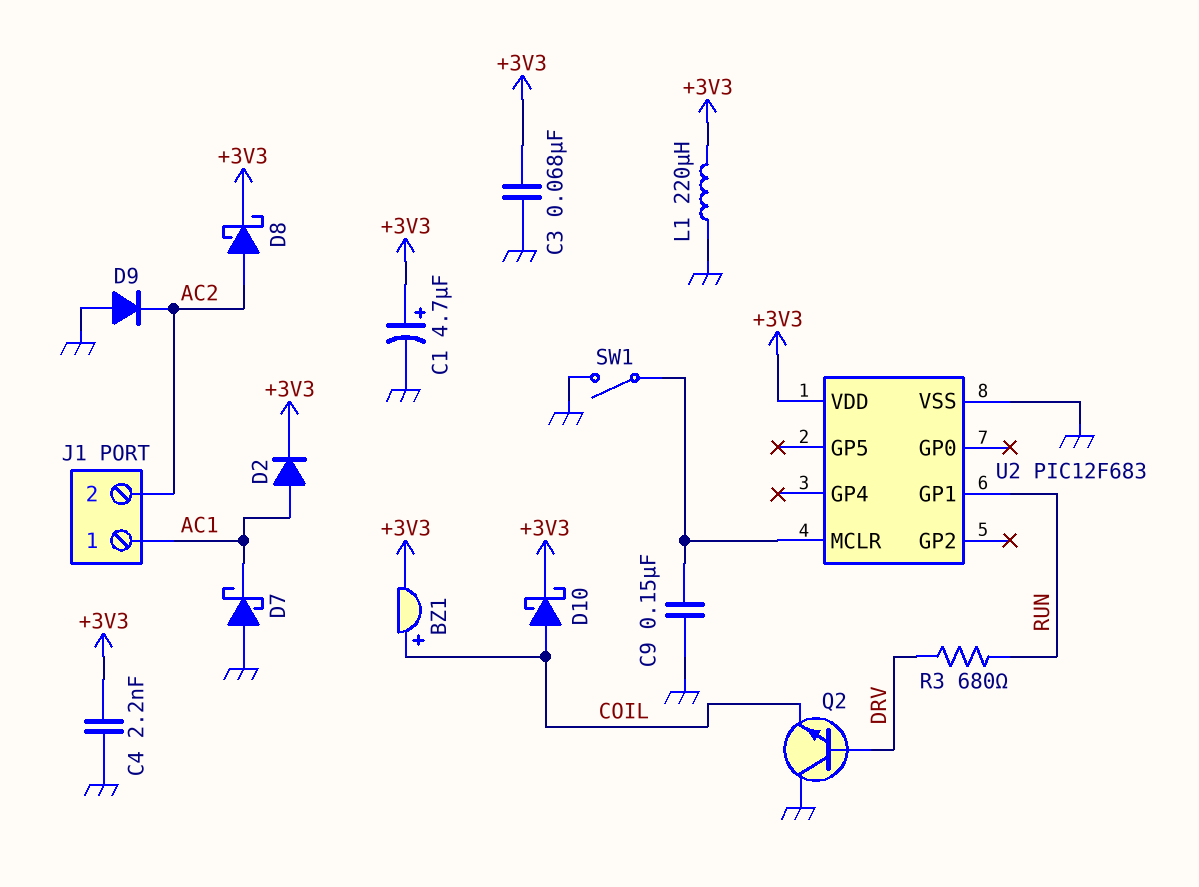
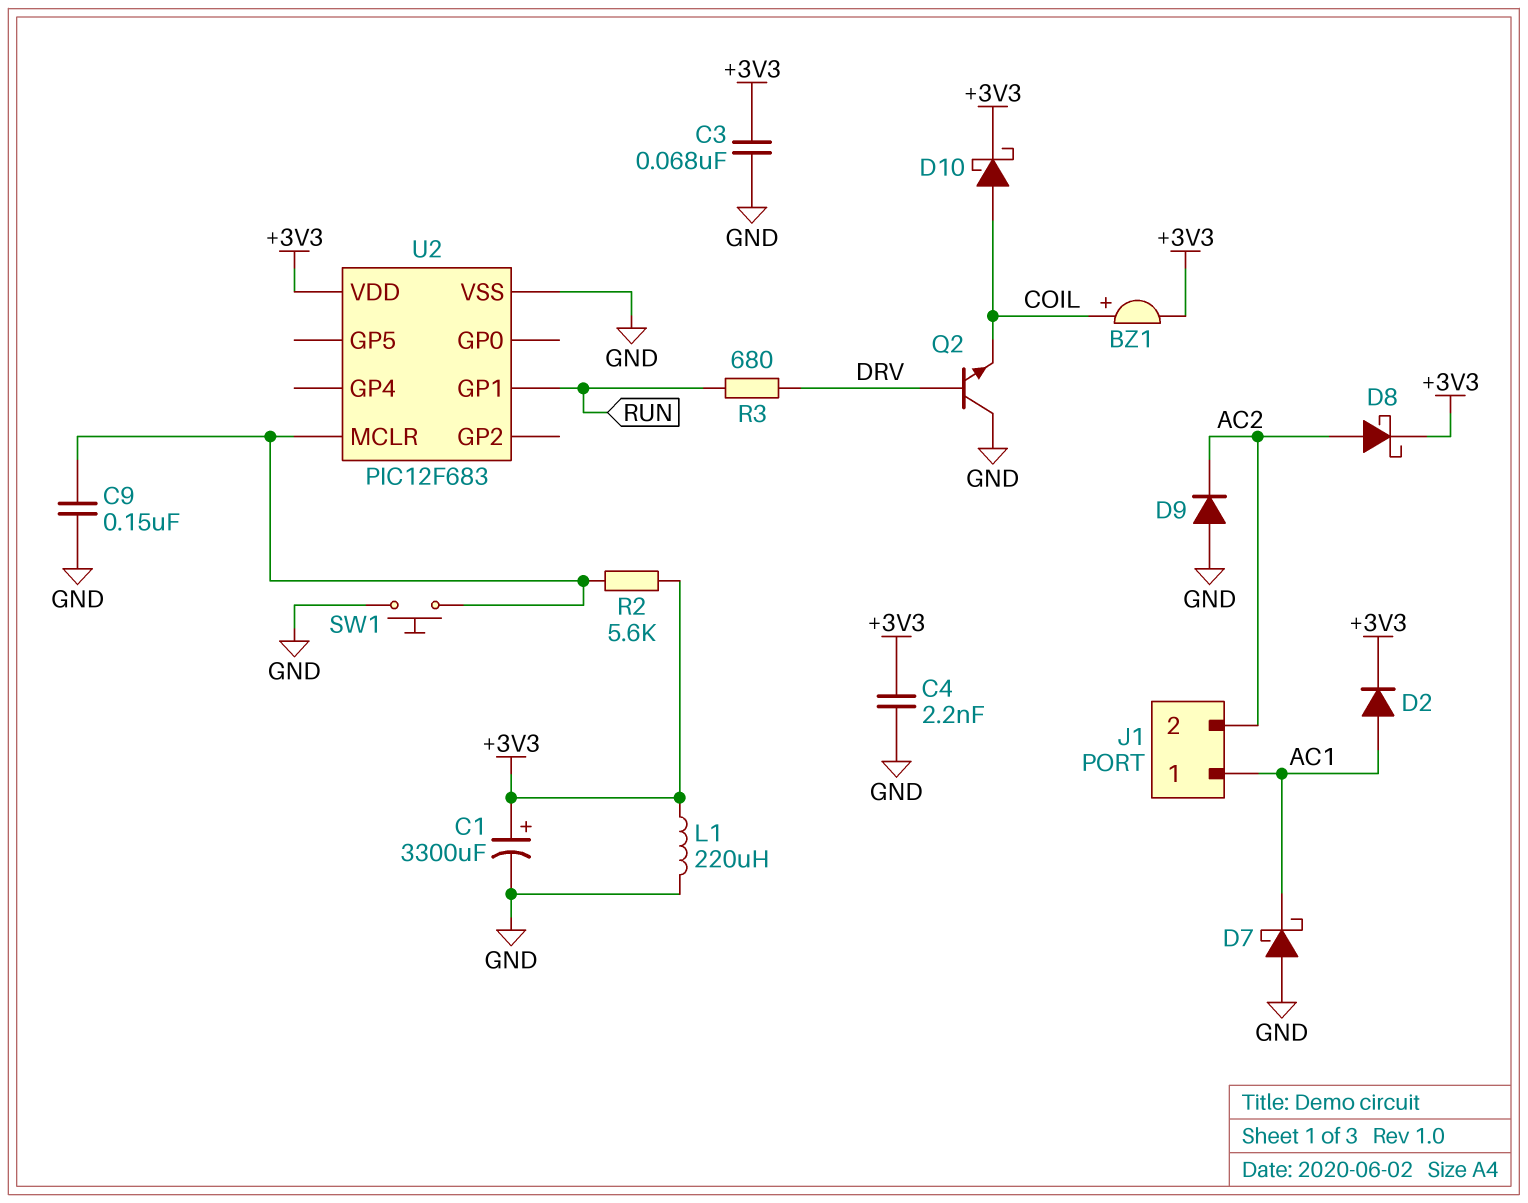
C1: 4.7uF (plus +3V3, minus GND) -> 3300uF (plus +3V3, minus GND)
R2: none -> 5.6k (+3V3, U2/MCLR)
SW1: switch (GND, U2/MCLR) -> button (GND, U2/MCLR)

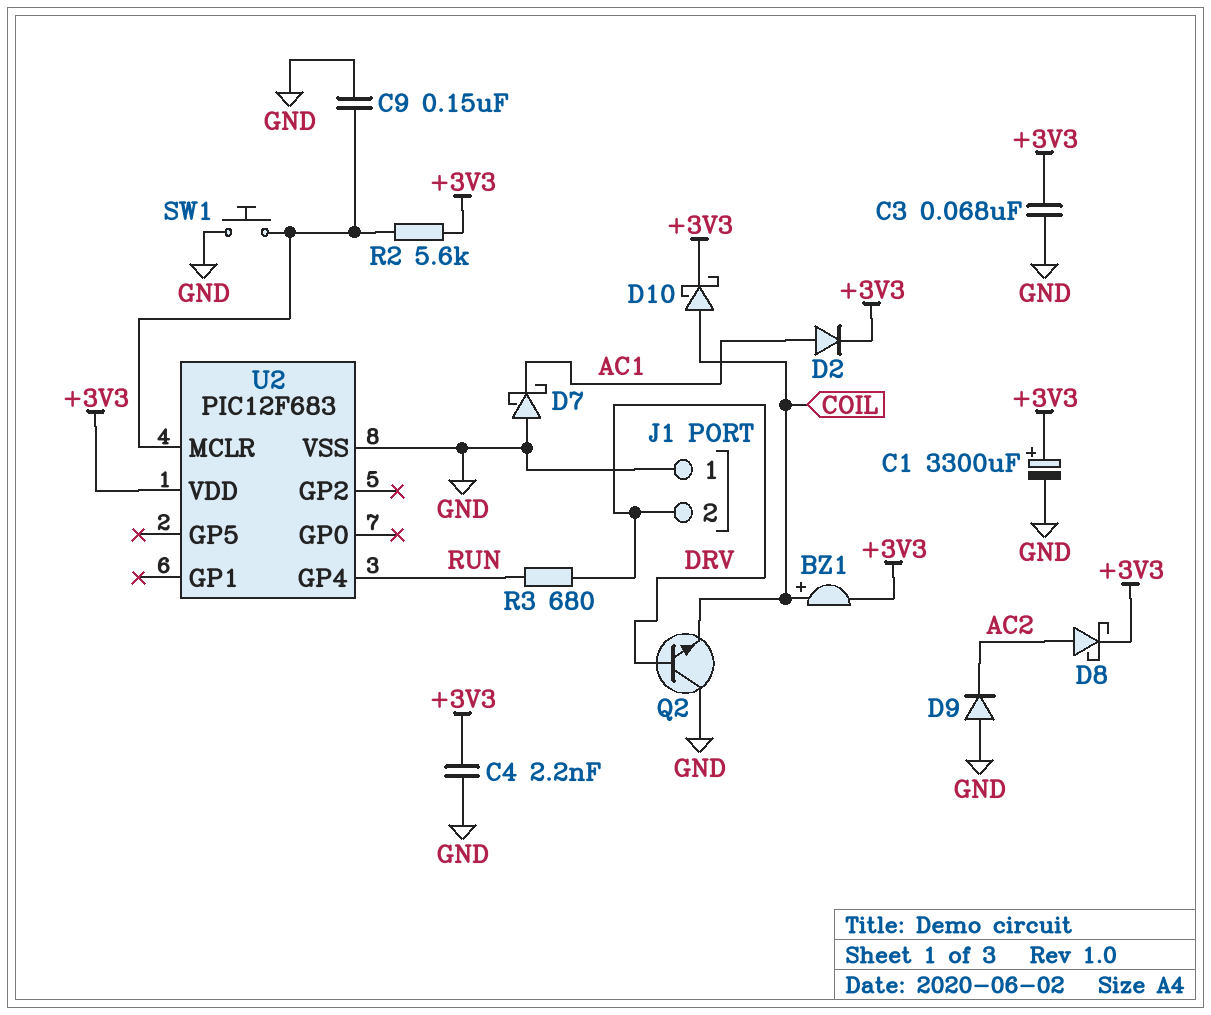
J1 pin 1: AC1 -> GND
J1 pin 2: AC2 -> DRV
L1: 220uH (+3V3, GND) -> none
U2 pin GP1: RUN -> none
U2 pin GP4: none -> RUN

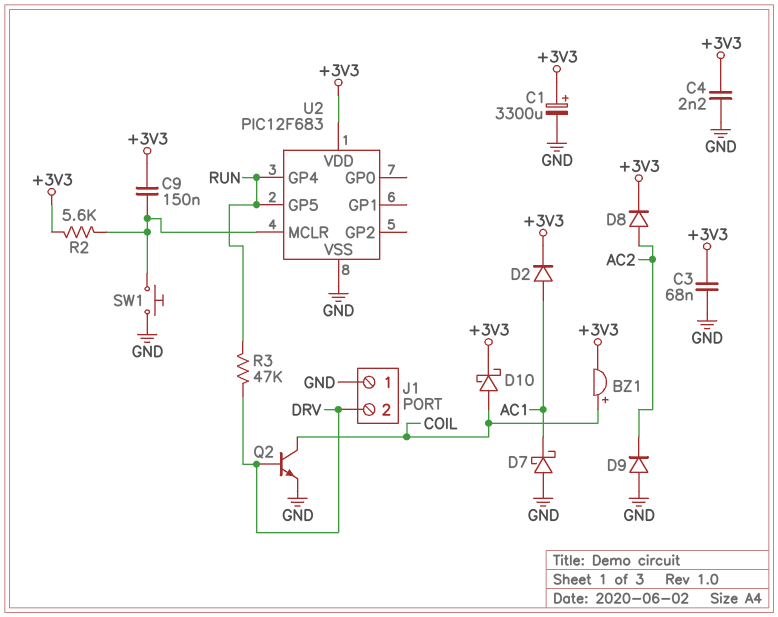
C9: 150nF (GND, U2/MCLR) -> 150nF (+3V3, U2/MCLR)
D8: schottky (A AC2, K +3V3) -> diode (A AC2, K +3V3)
Q2: NPN (B DRV, C GND, E COIL) -> NPN (B DRV, C COIL, E GND)
R3: 680 (DRV, RUN) -> 47k (DRV, RUN)
U2 pin GP5: none -> RUN

